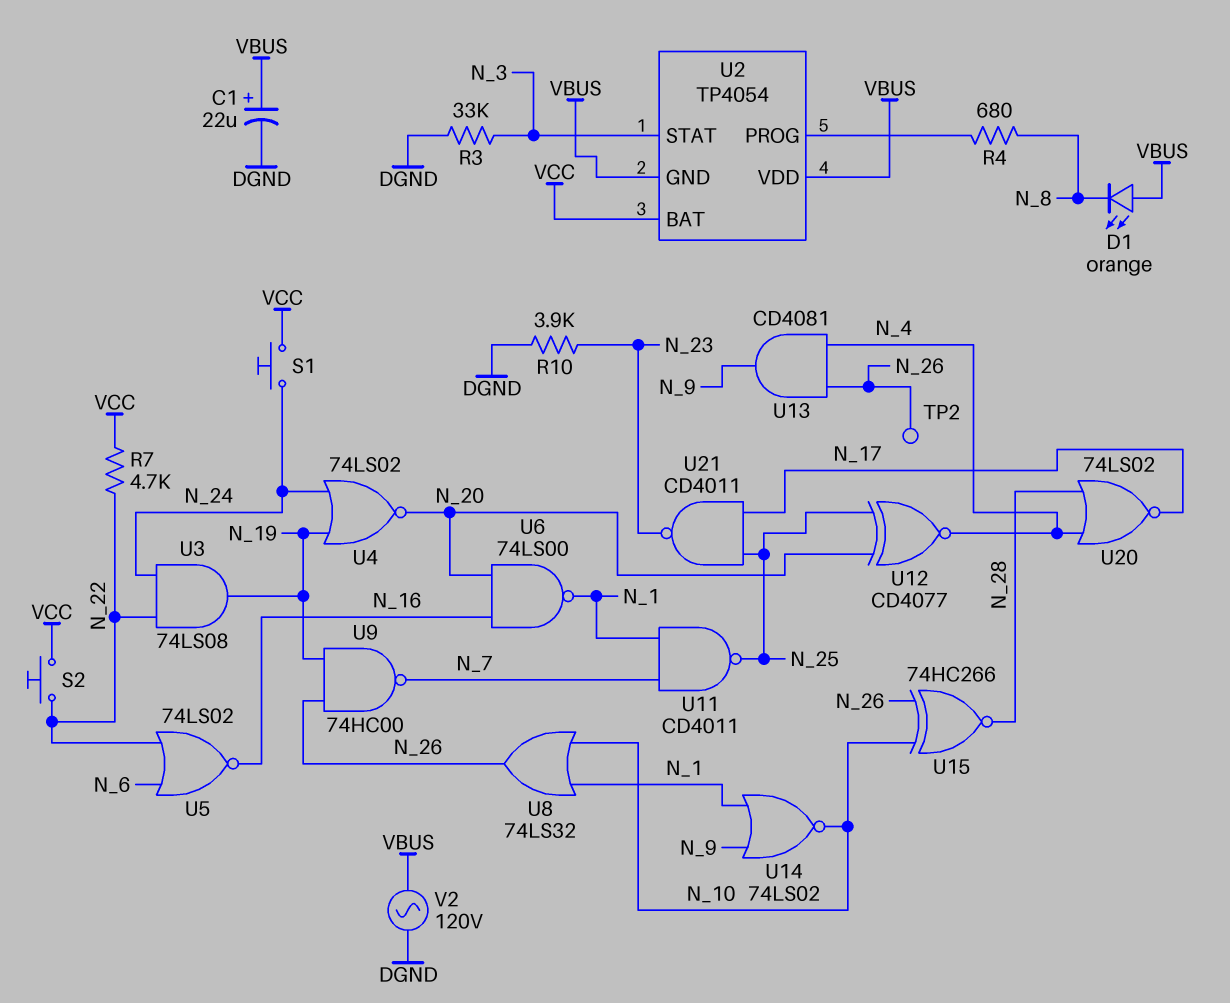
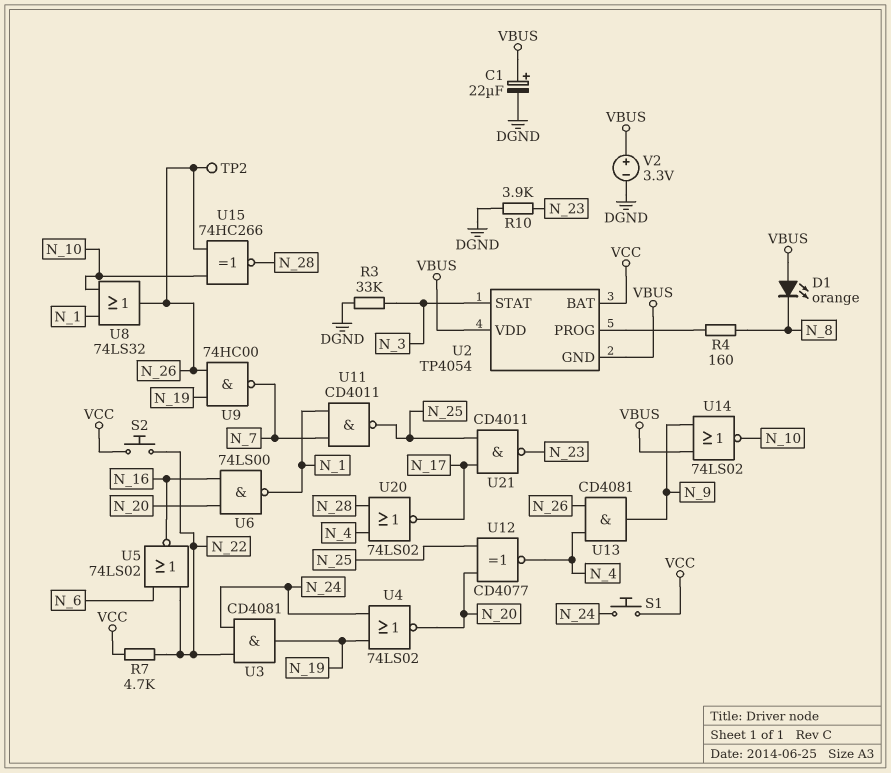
R4: 680 (N_8, U2/PROG) -> 160 (N_8, U2/PROG)
U3: AND 74LS08 (in N_22, in N_24, out N_19) -> AND CD4081 (in N_22, in N_24, out N_19)
U14: NOR 74LS02 (in N_1, in N_9, out N_10) -> NOR 74LS02 (in N_9, in VBUS, out N_10)
V2: AC 120V (DGND, VBUS) -> 3.3V (plus VBUS, minus DGND)

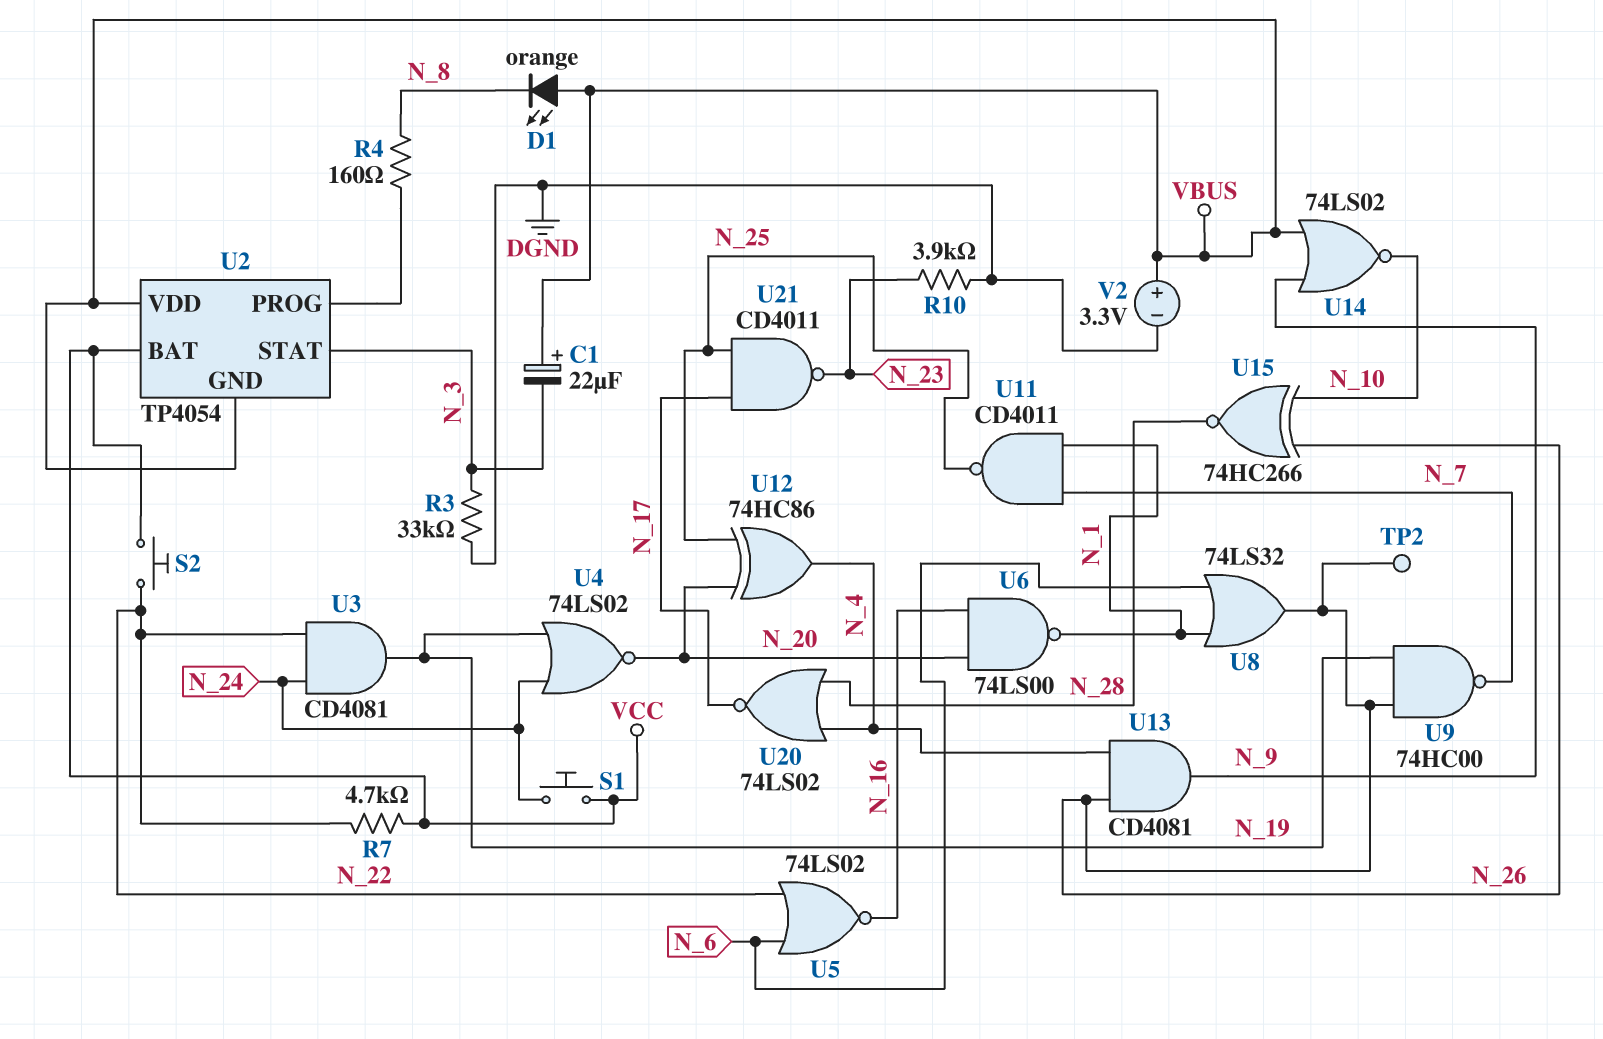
C1: 22uF (plus VBUS, minus DGND) -> 22uF (plus VBUS, minus N_3)
U8: OR 74LS32 (in N_1, in N_10, out N_26) -> OR 74LS32 (in N_1, in N_6, out N_26)
U12: XNOR CD4077 (in N_20, in N_25, out N_4) -> XOR 74HC86 (in N_20, in N_25, out N_4)

